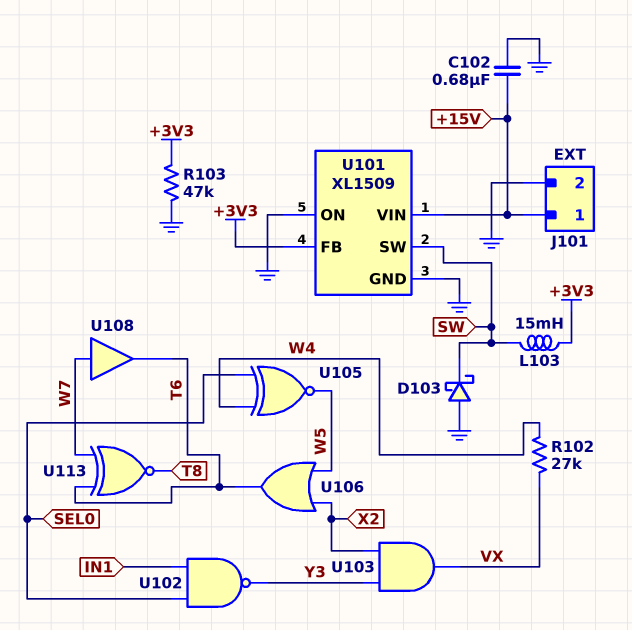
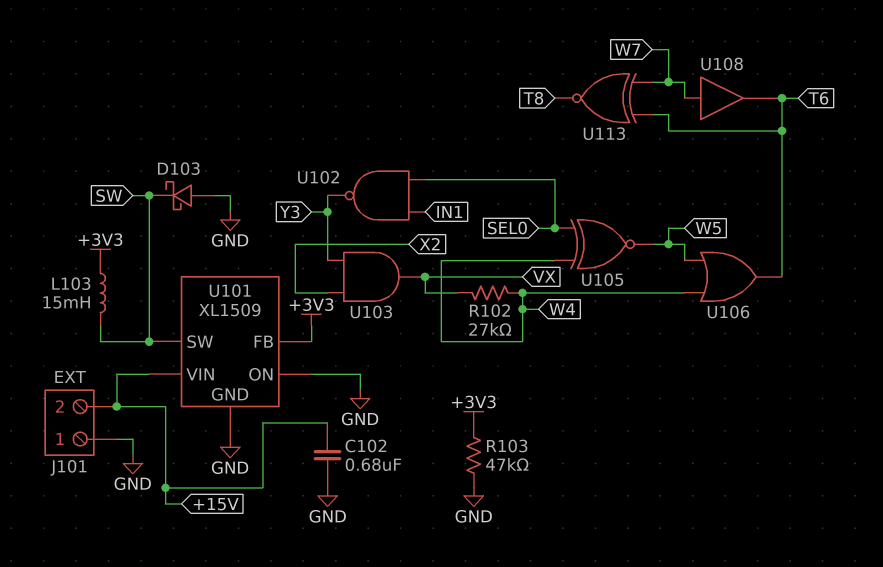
J101 pin 1: +15V -> GND
J101 pin 2: GND -> +15V
U106: OR (in W5, in X2, out T6) -> OR (in W4, in W5, out T6)

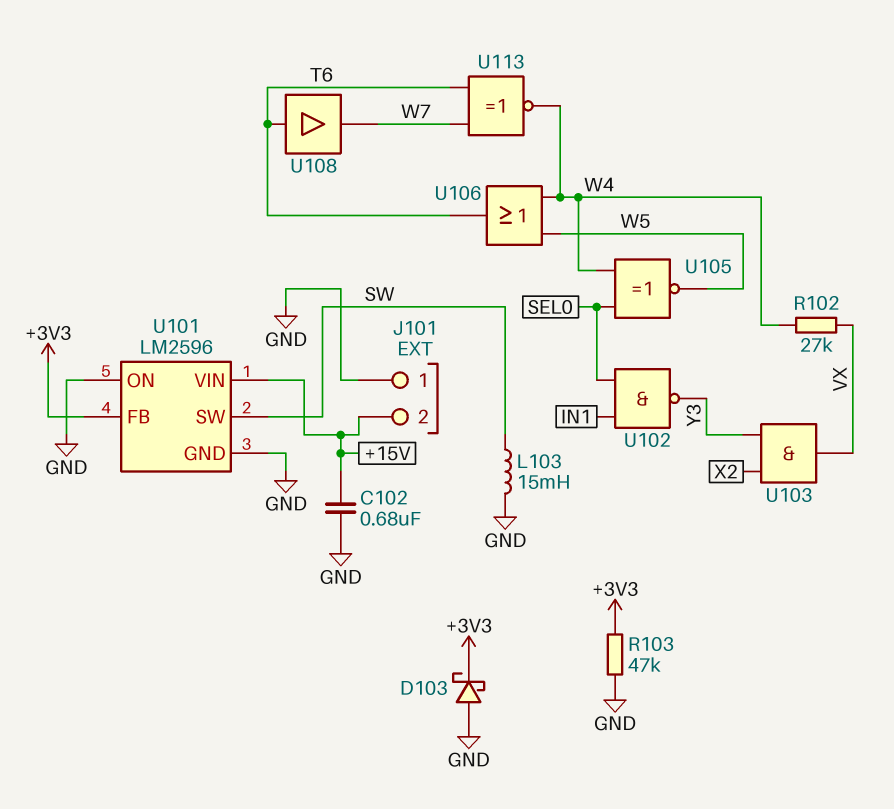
D103: schottky (A GND, K SW) -> schottky (A GND, K +3V3)
L103: 15mH (+3V3, SW) -> 15mH (GND, SW)
U101: XL1509 -> LM2596
U108: buffer (in W7, out T6) -> buffer (in T6, out W7)
U113: XNOR (in T6, in W7, out T8) -> XNOR (in T6, in W7, out W4)

